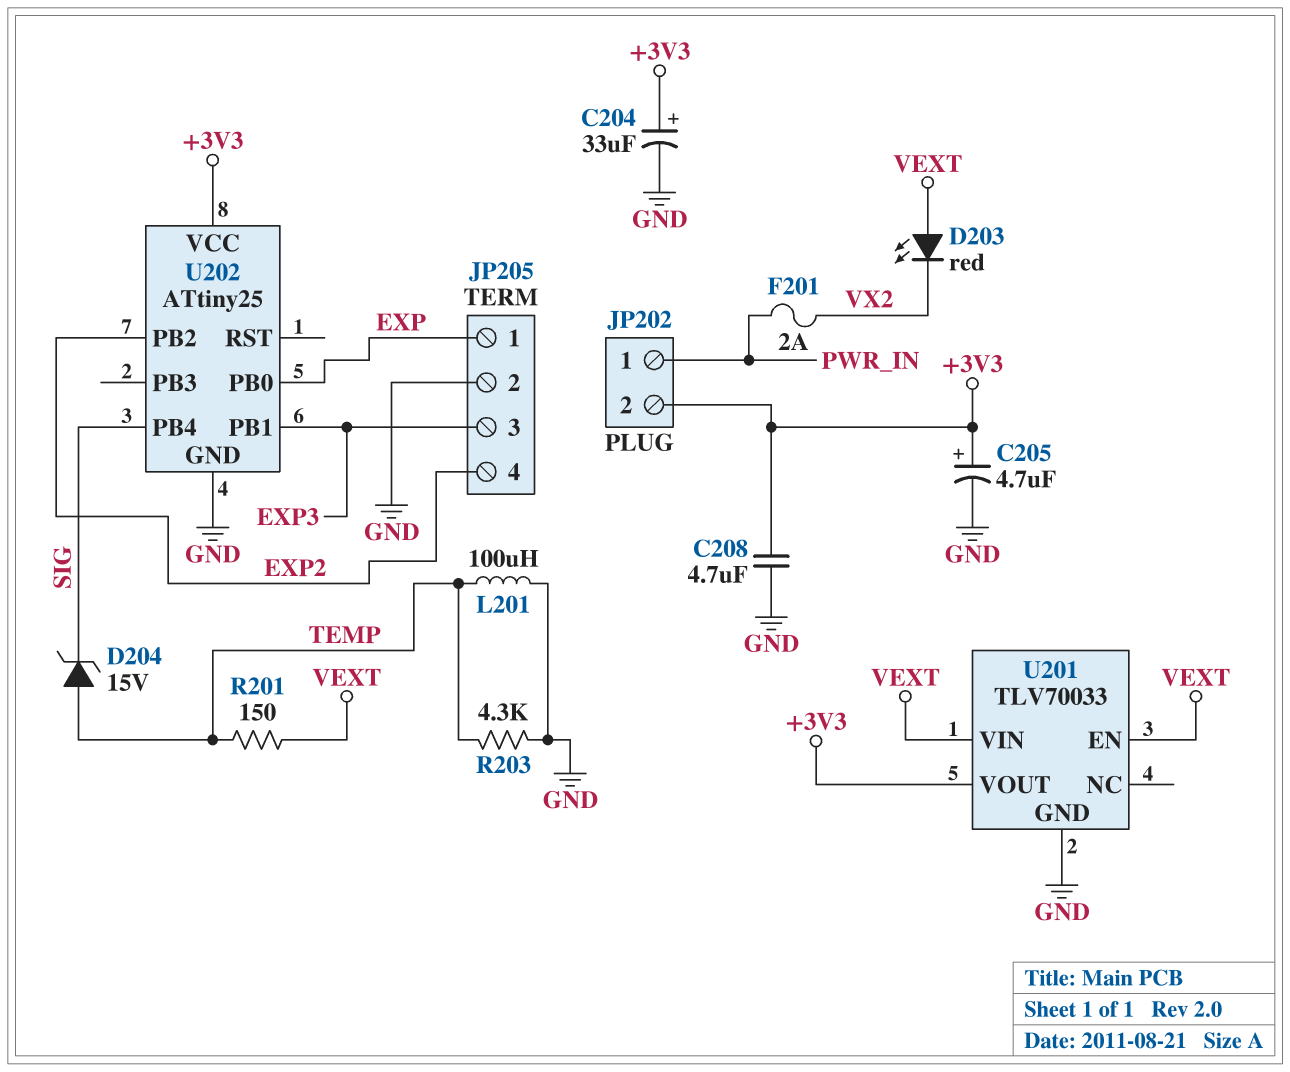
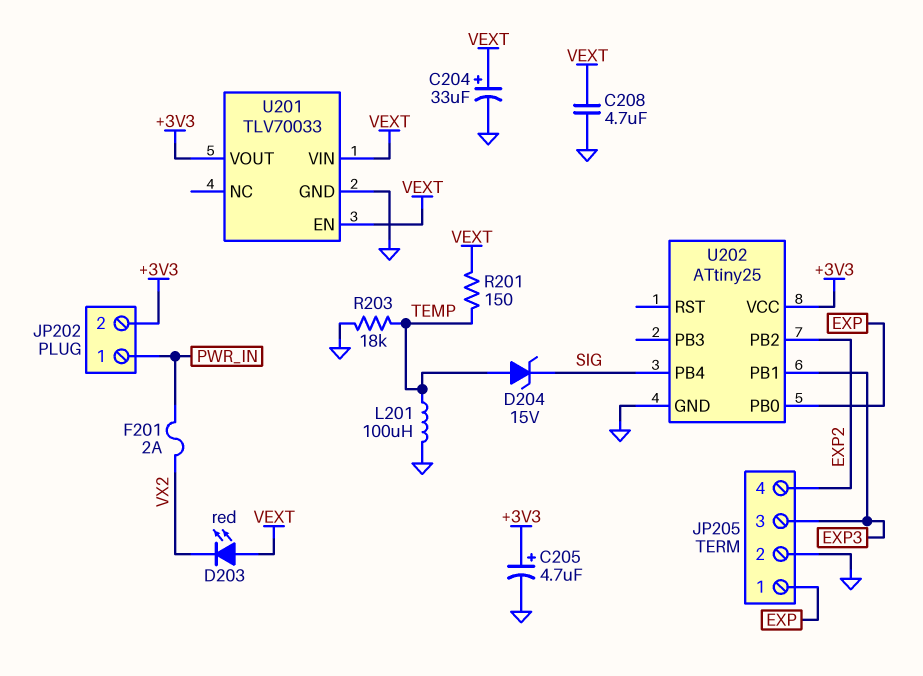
C204: 33uF (plus +3V3, minus GND) -> 33uF (plus VEXT, minus GND)
C208: 4.7uF (+3V3, GND) -> 4.7uF (GND, VEXT)
R203: 4.3k (GND, TEMP) -> 18k (GND, TEMP)

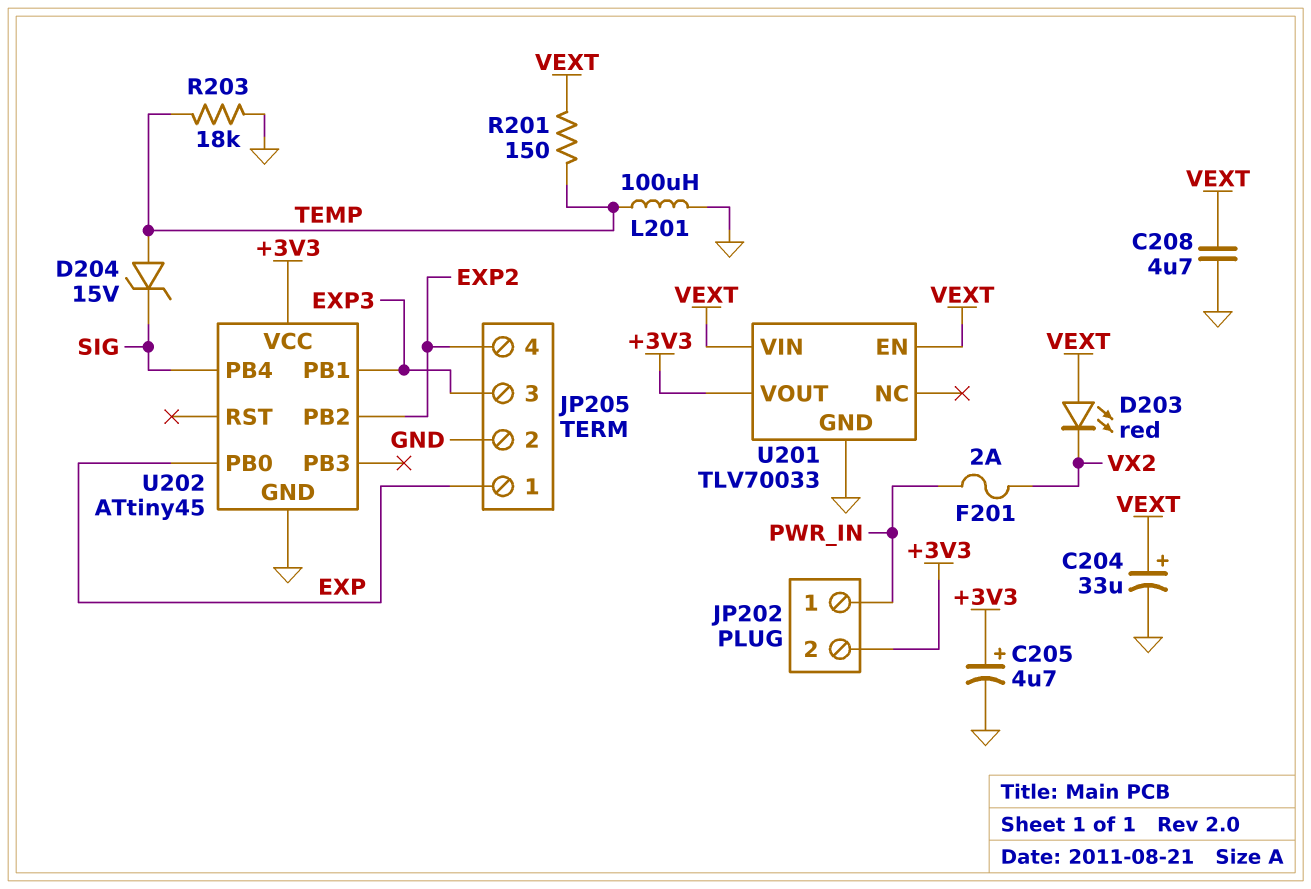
U202: ATtiny25 -> ATtiny45

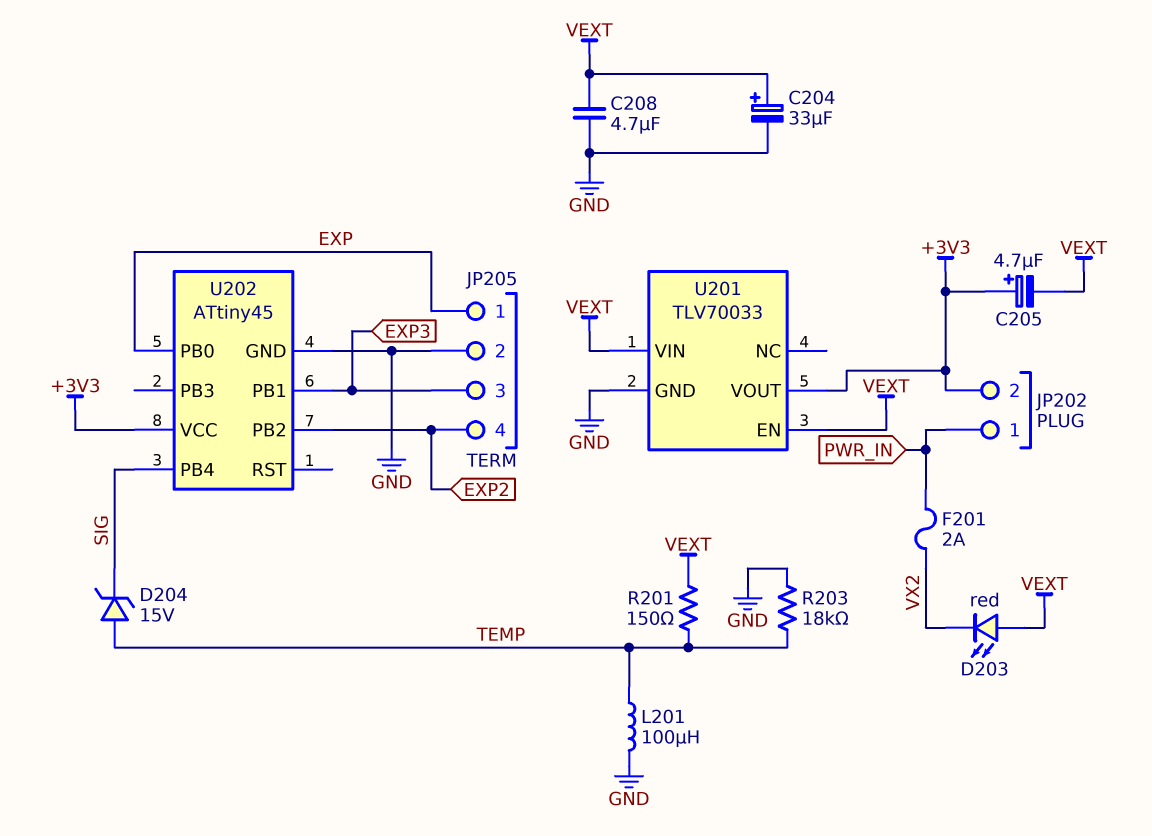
C205: 4.7uF (plus +3V3, minus GND) -> 4.7uF (plus +3V3, minus VEXT)

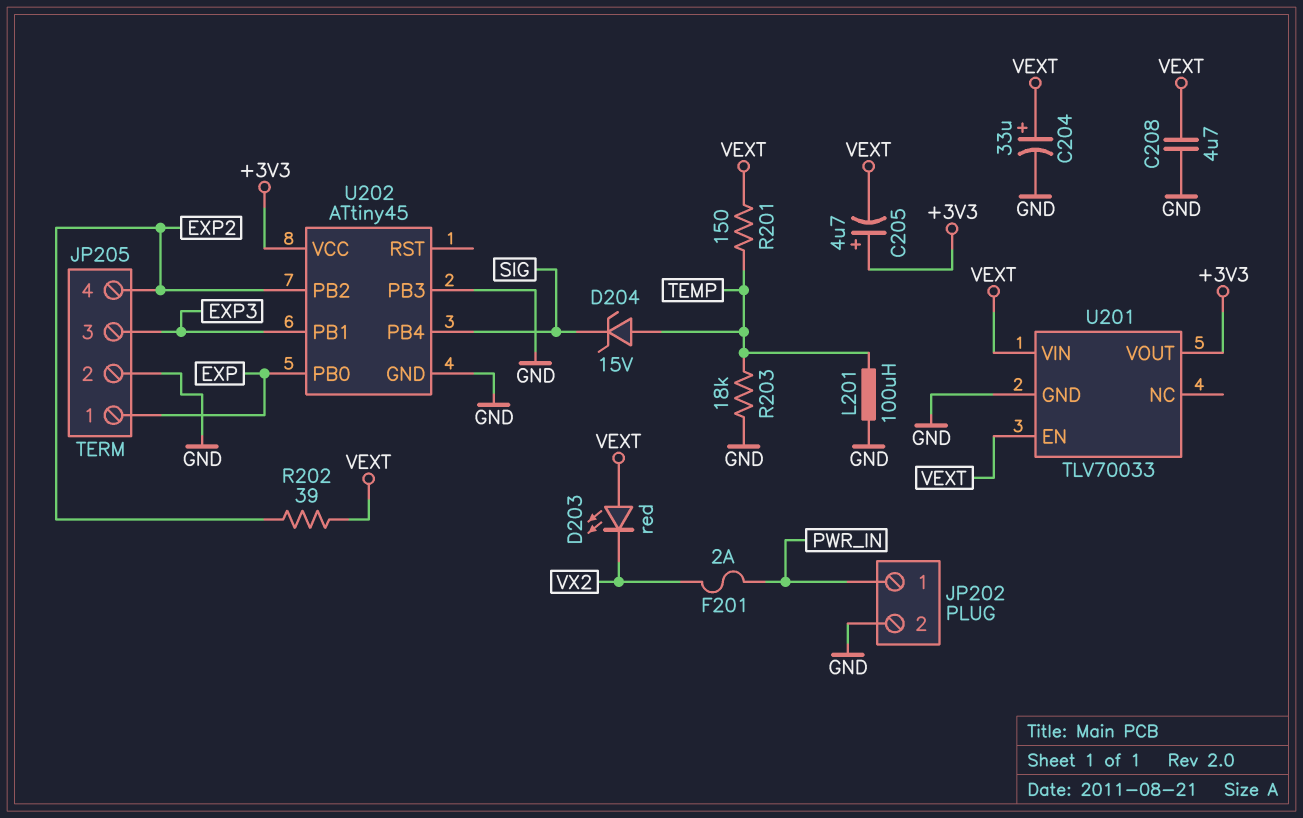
JP202 pin 2: +3V3 -> GND
R202: none -> 39 (EXP2, VEXT)
U202 pin PB3: none -> GND

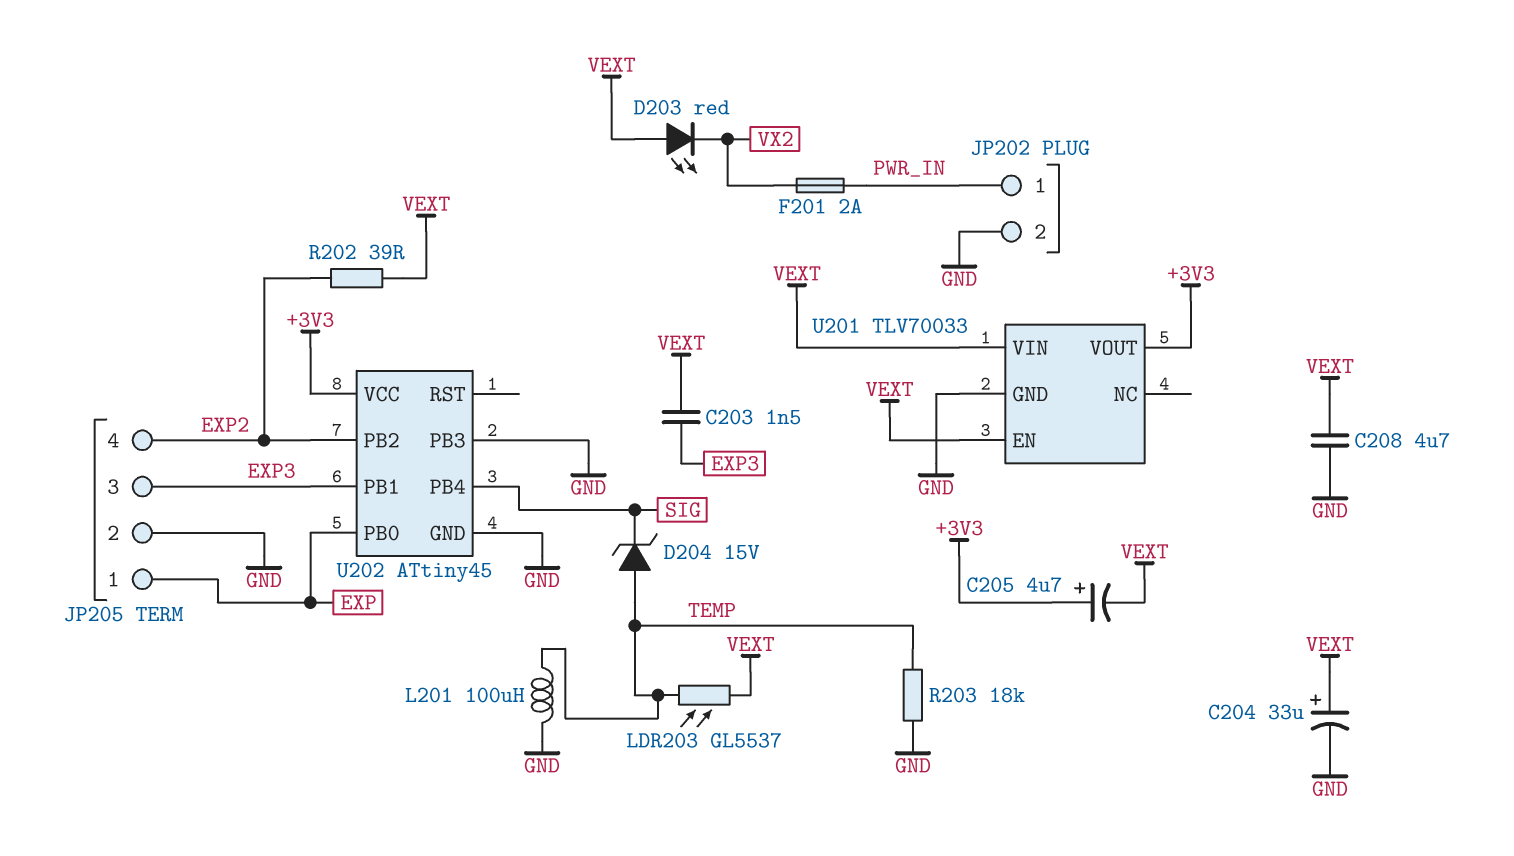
C203: none -> 1.5nF (EXP3, VEXT)
LDR203: none -> GL5537 (TEMP, VEXT)
R201: 150 (TEMP, VEXT) -> none

